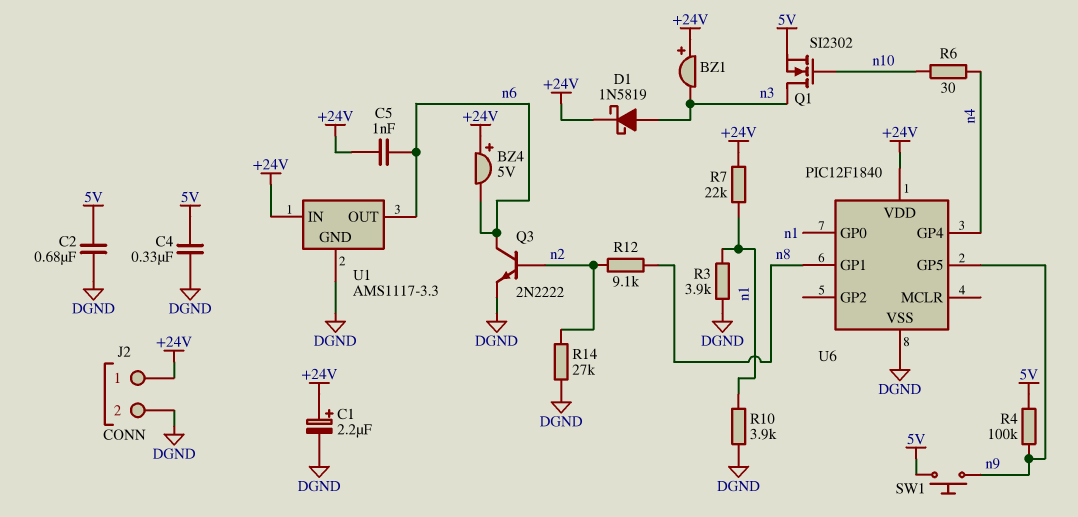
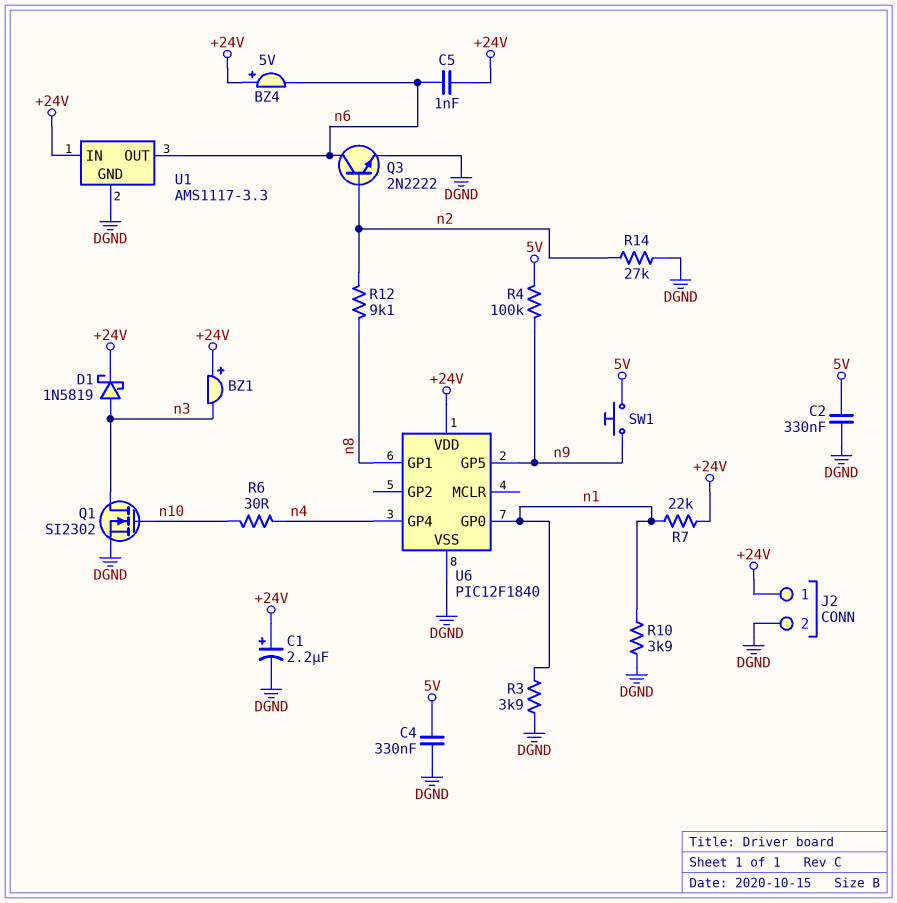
C2: 680nF (5V, DGND) -> 330nF (5V, DGND)
Q1: NMOS SI2302 (G n10, D n3, S 5V) -> NMOS SI2302 (G n10, D n3, S DGND)

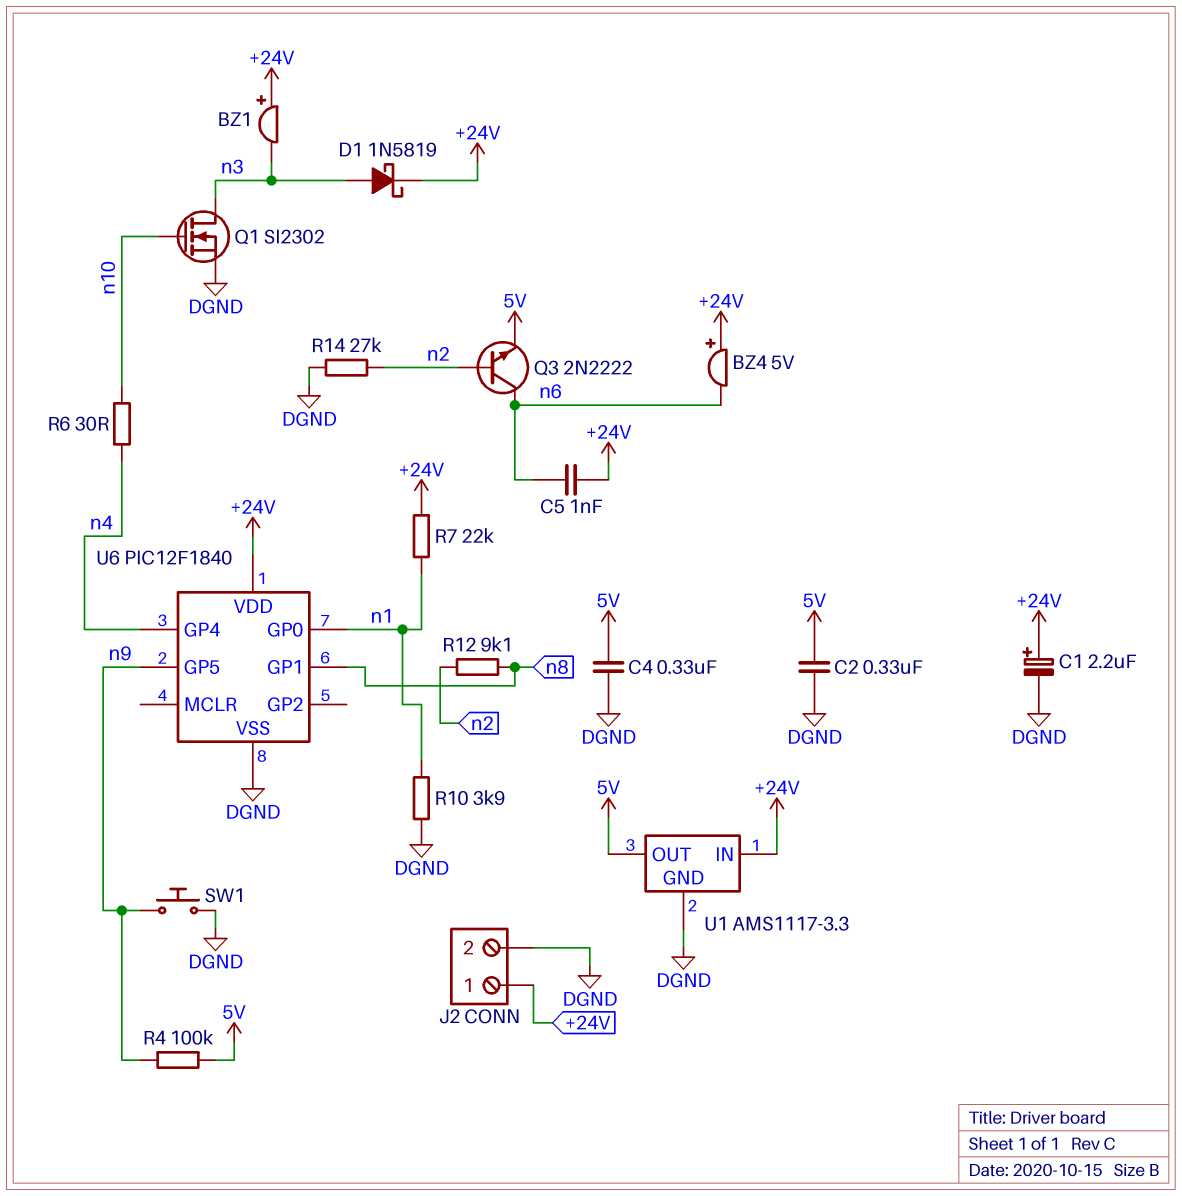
Q3: NPN 2N2222 (B n2, C n6, E DGND) -> NPN 2N2222 (B n2, C n6, E 5V)
R3: 3.9k (DGND, n1) -> none
SW1: button (5V, n9) -> button (DGND, n9)
U1 pin OUT: n6 -> 5V

